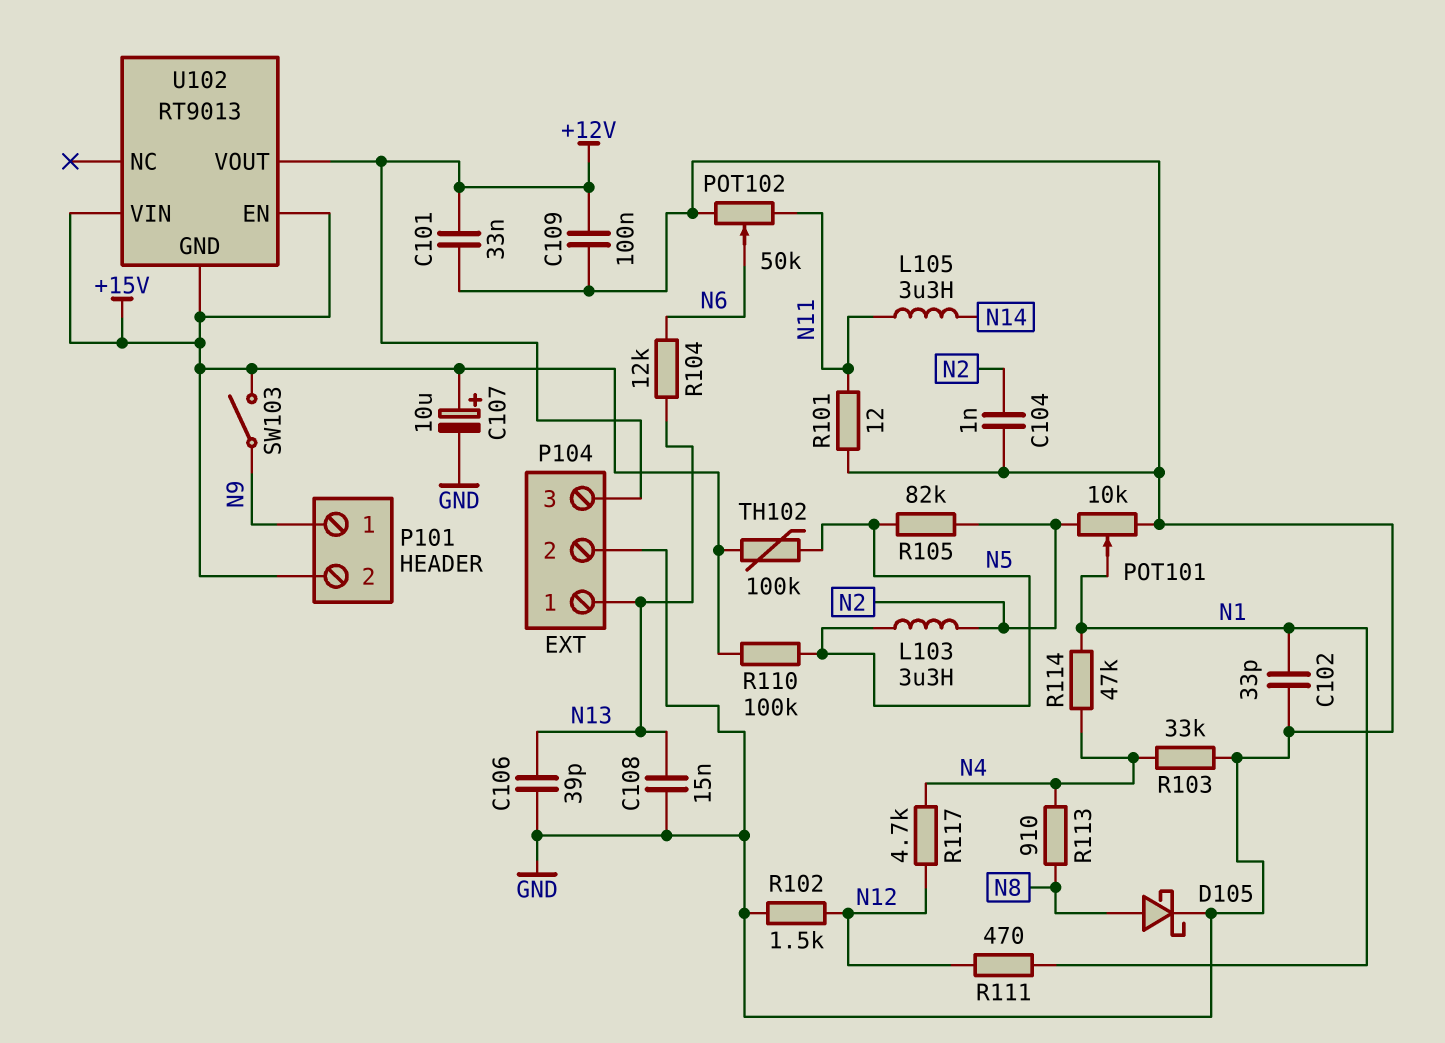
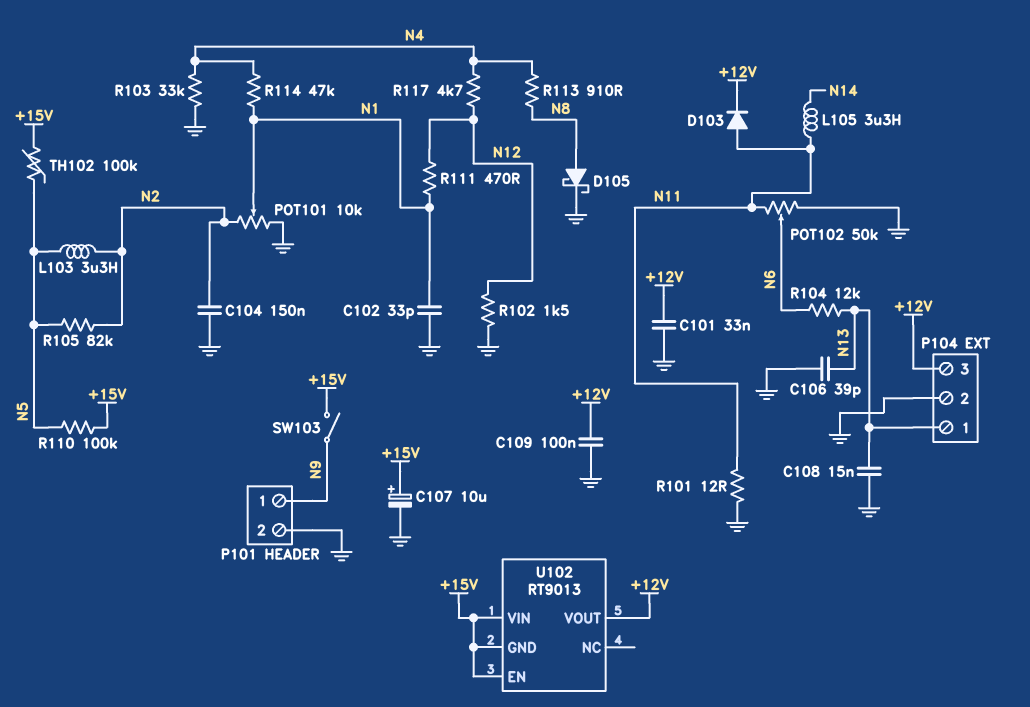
C104: 1nF (GND, N2) -> 150nF (GND, N2)
D103: none -> diode (A N11, K +12V)
P101 pin 2: +15V -> GND

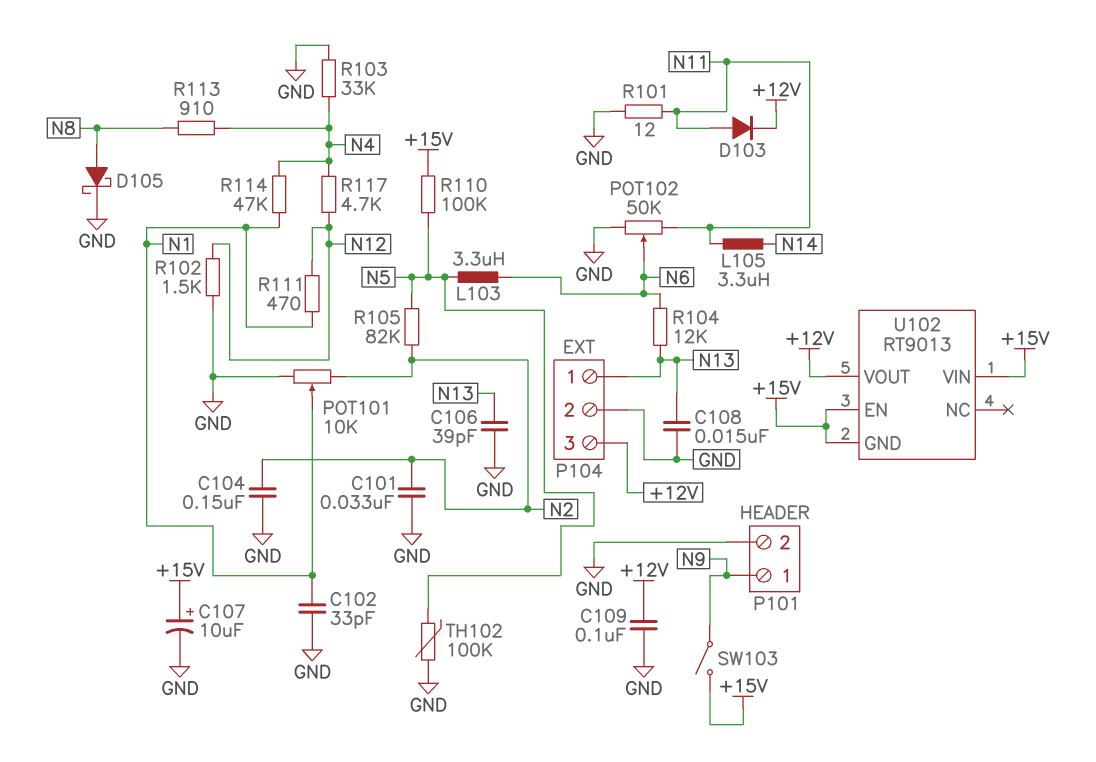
C101: 33nF (+12V, GND) -> 33nF (GND, N2)
L103: 3.3uH (N2, N5) -> 3.3uH (N5, N6)
TH102: 100k (+15V, N5) -> 100k (GND, N5)

